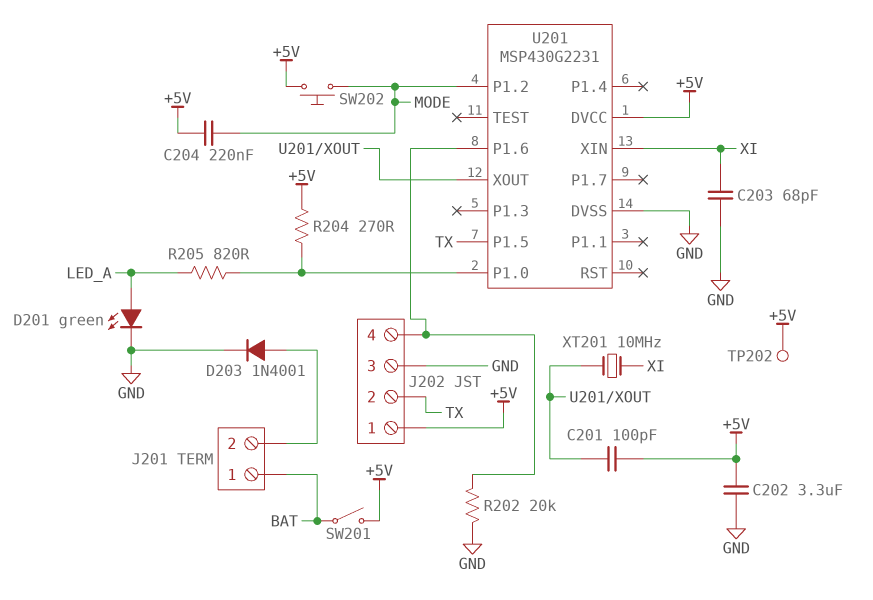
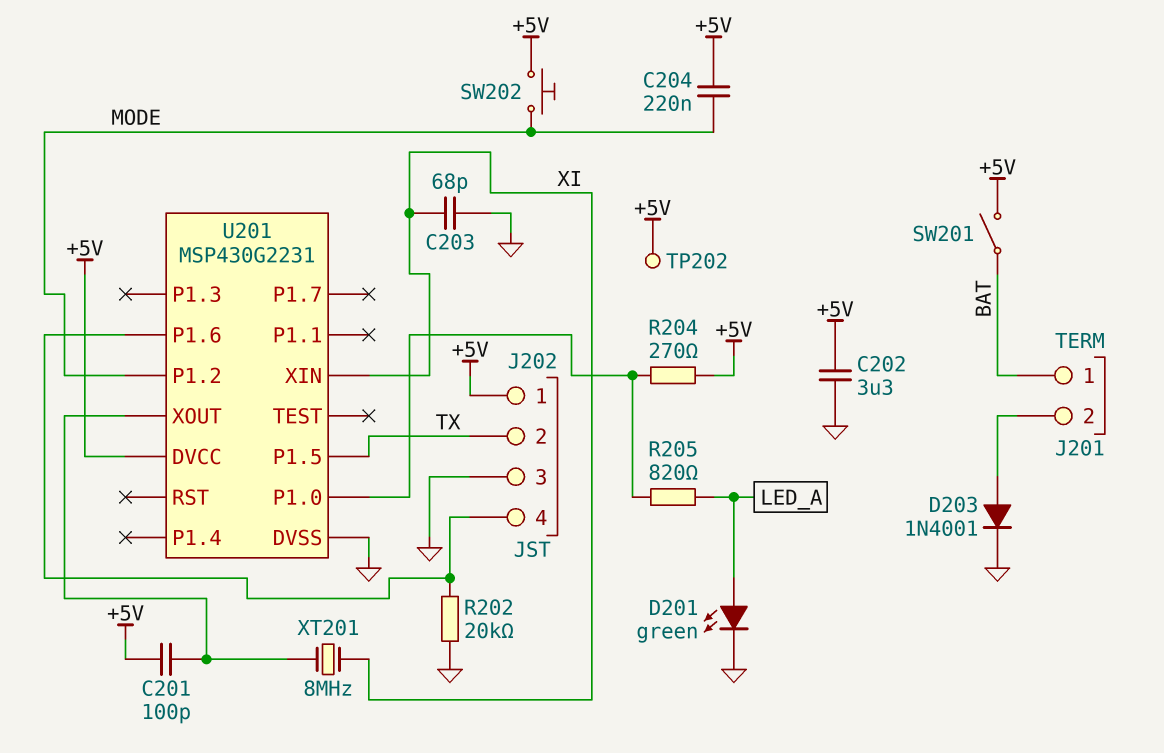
XT201: 10MHz (U201/XOUT, XI) -> 8MHz (U201/XOUT, XI)

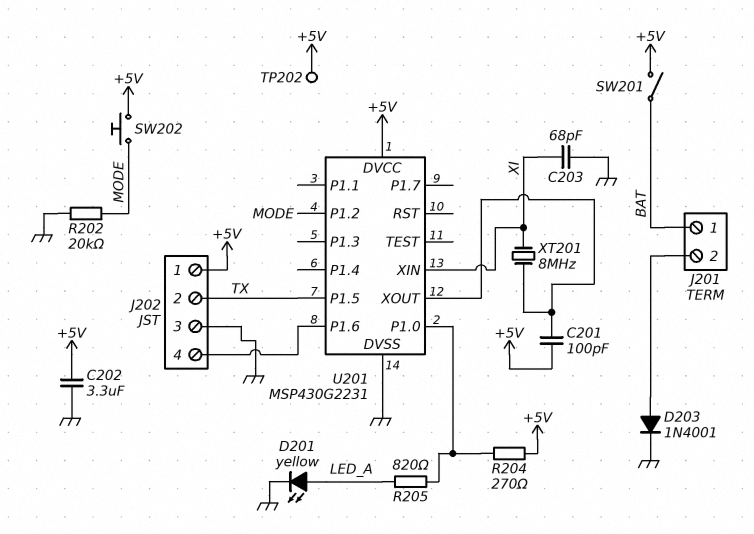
C204: 220nF (+5V, MODE) -> none
D201: LED green (A LED_A, K GND) -> LED yellow (A LED_A, K GND)
R202: 20k (GND, J202/4) -> 20k (GND, MODE)

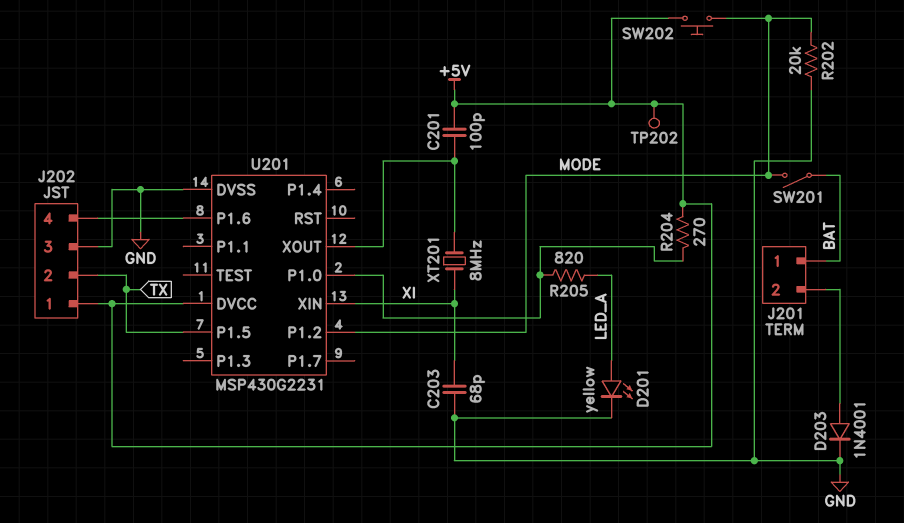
C202: 3.3uF (+5V, GND) -> none
SW201: switch (+5V, BAT) -> switch (BAT, MODE)

